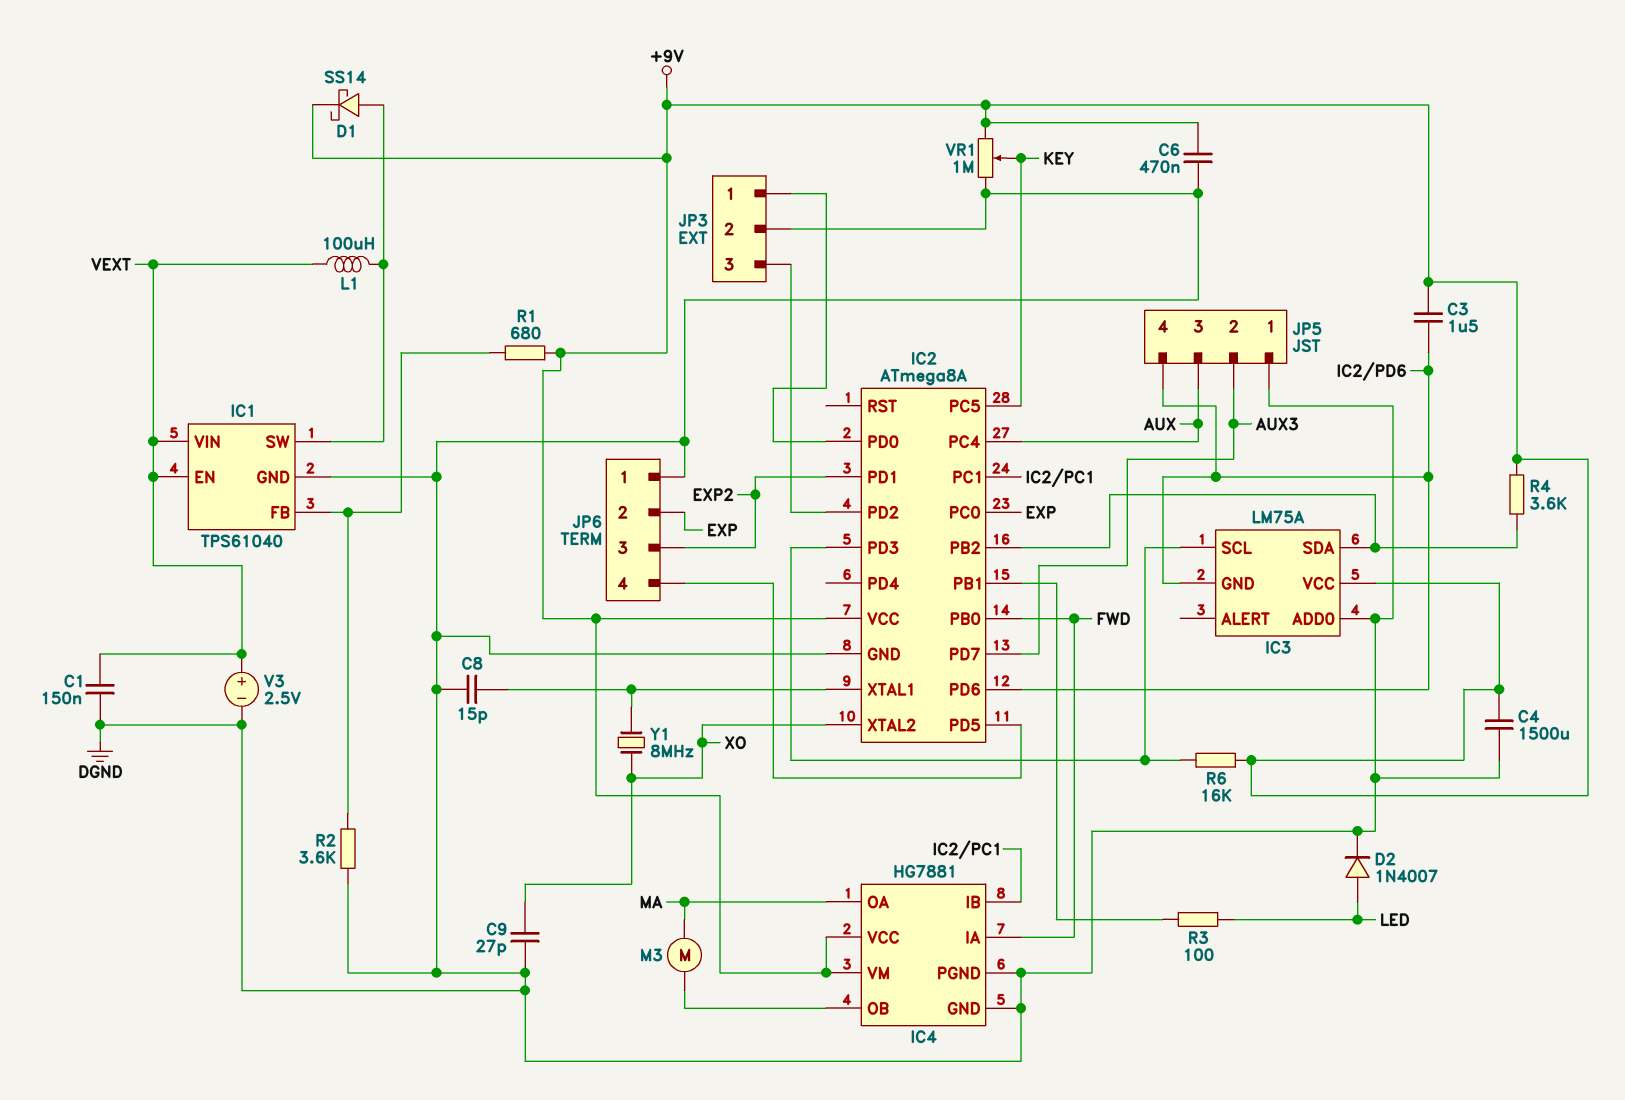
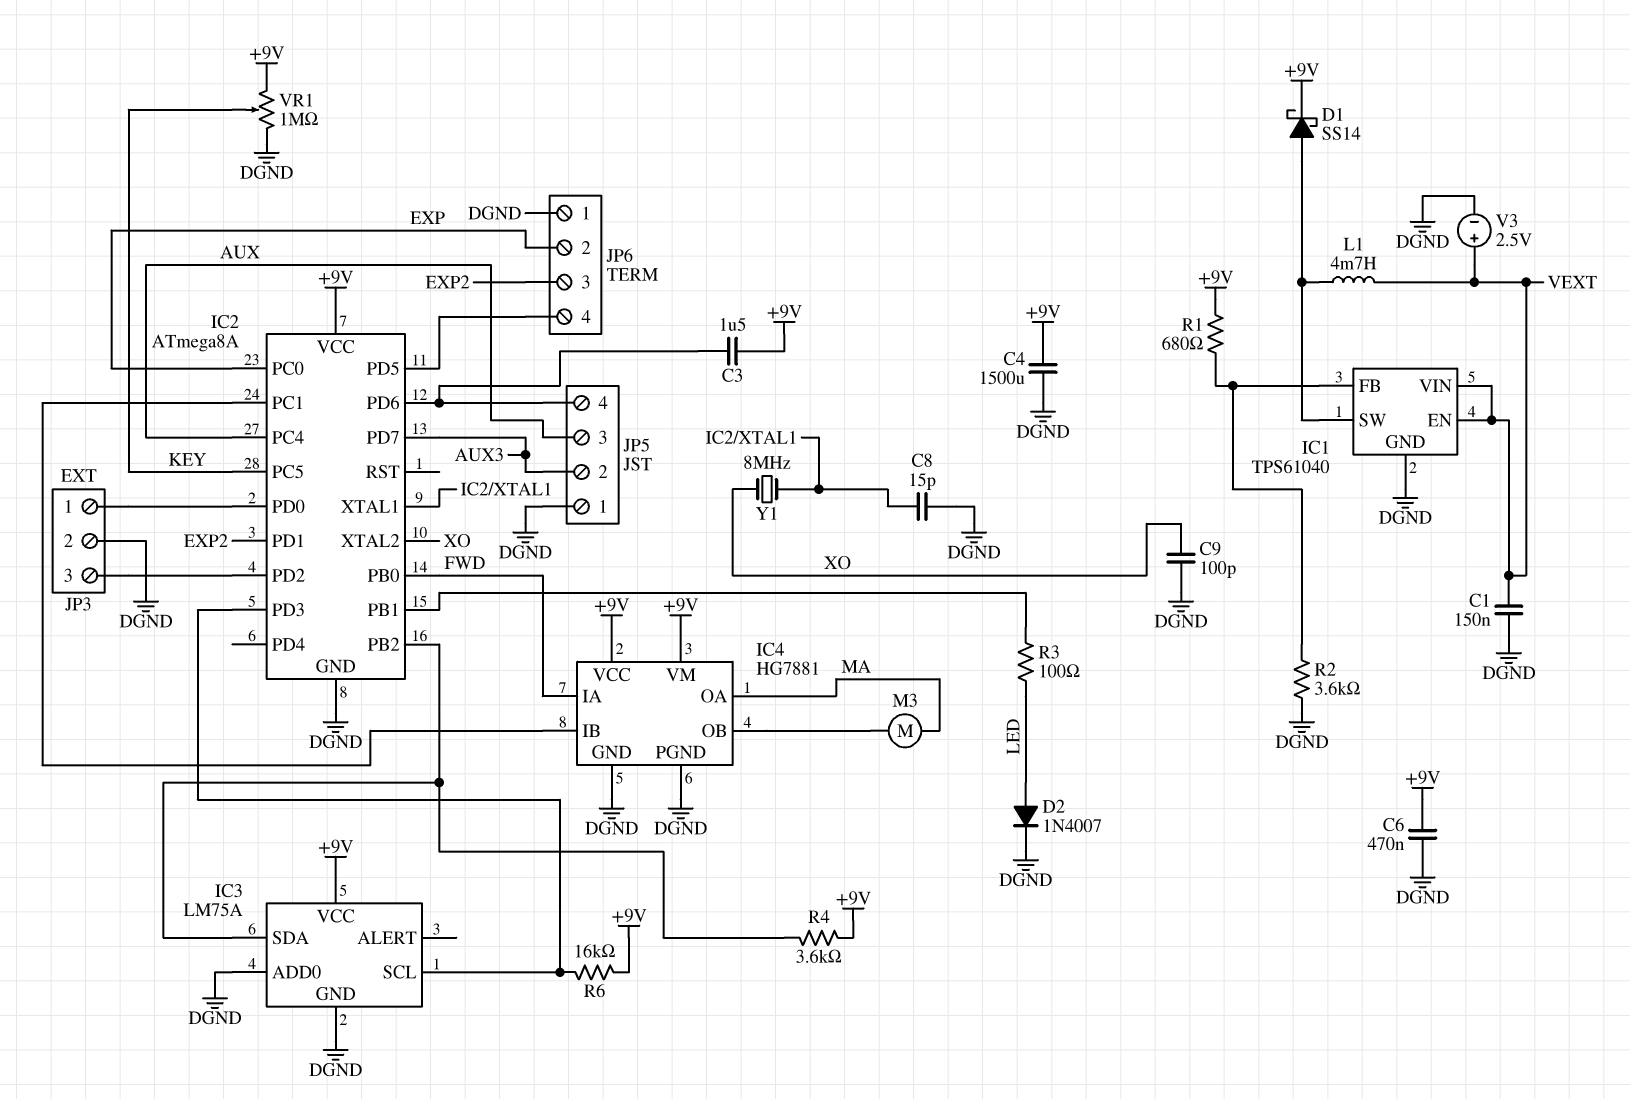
C9: 27pF (DGND, XO) -> 100pF (DGND, XO)
IC3 pin GND: IC2/PD6 -> DGND
L1: 100uH (IC1/SW, VEXT) -> 4.7mH (IC1/SW, VEXT)

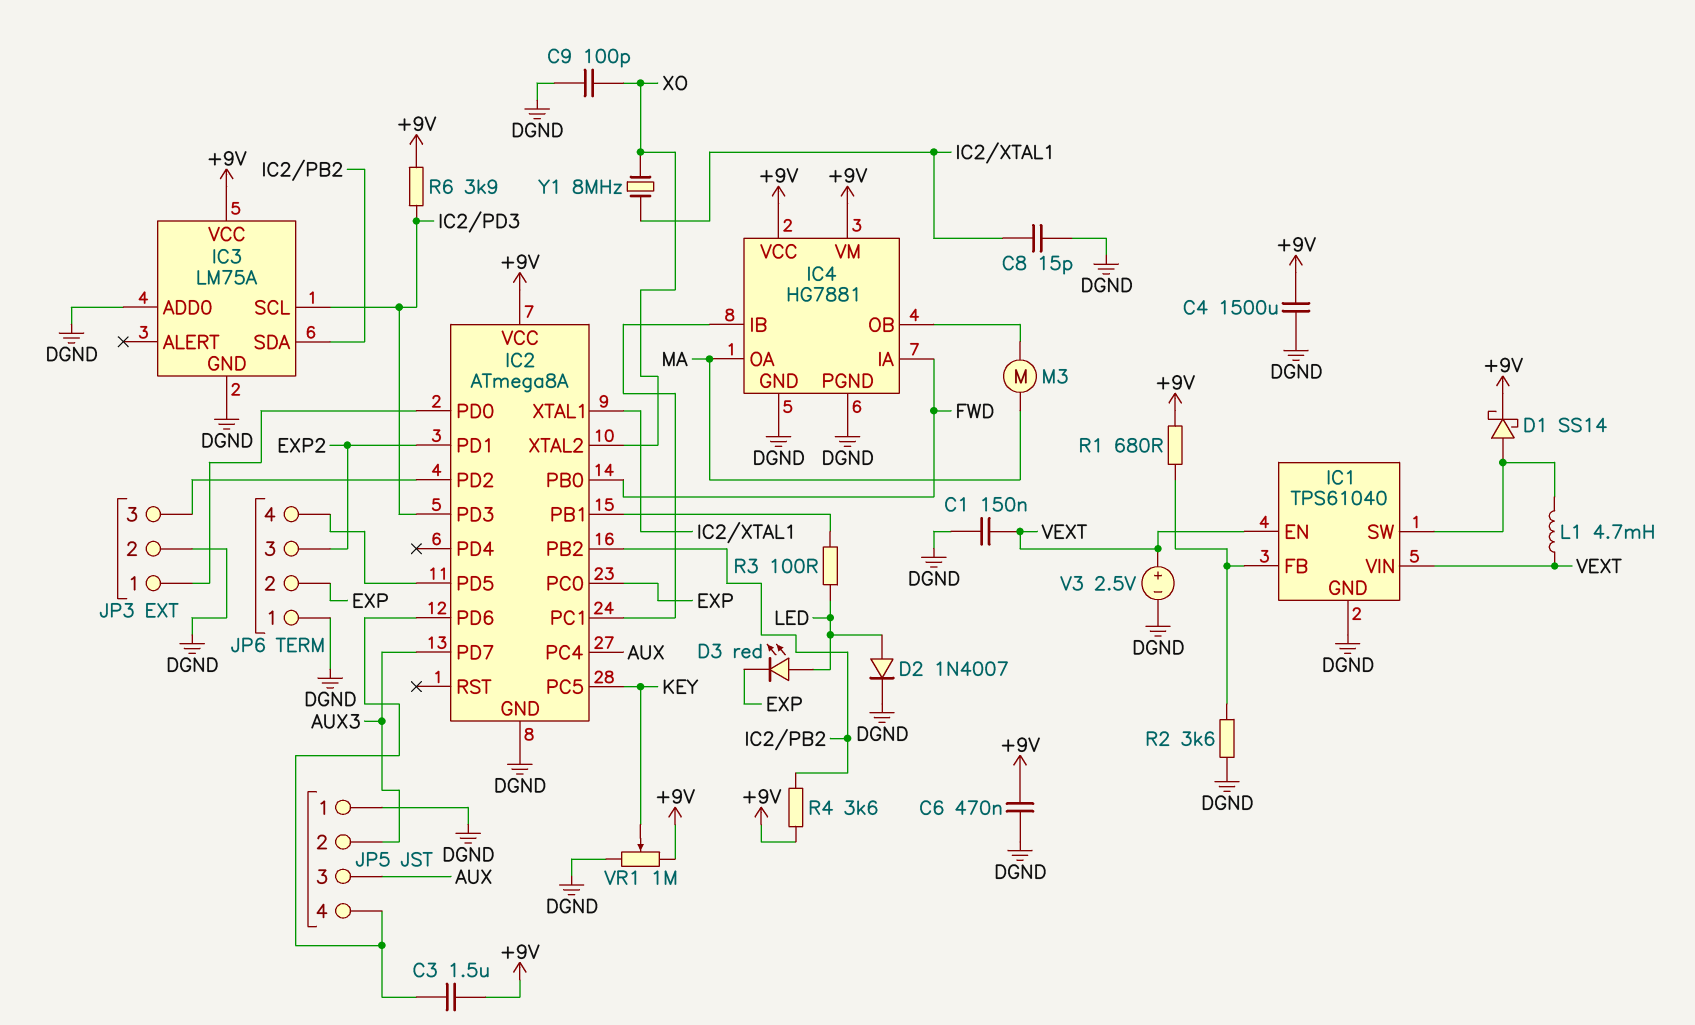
D3: none -> LED red (A LED, K EXP)
R6: 16k (+9V, IC2/PD3) -> 3.9k (+9V, IC2/PD3)

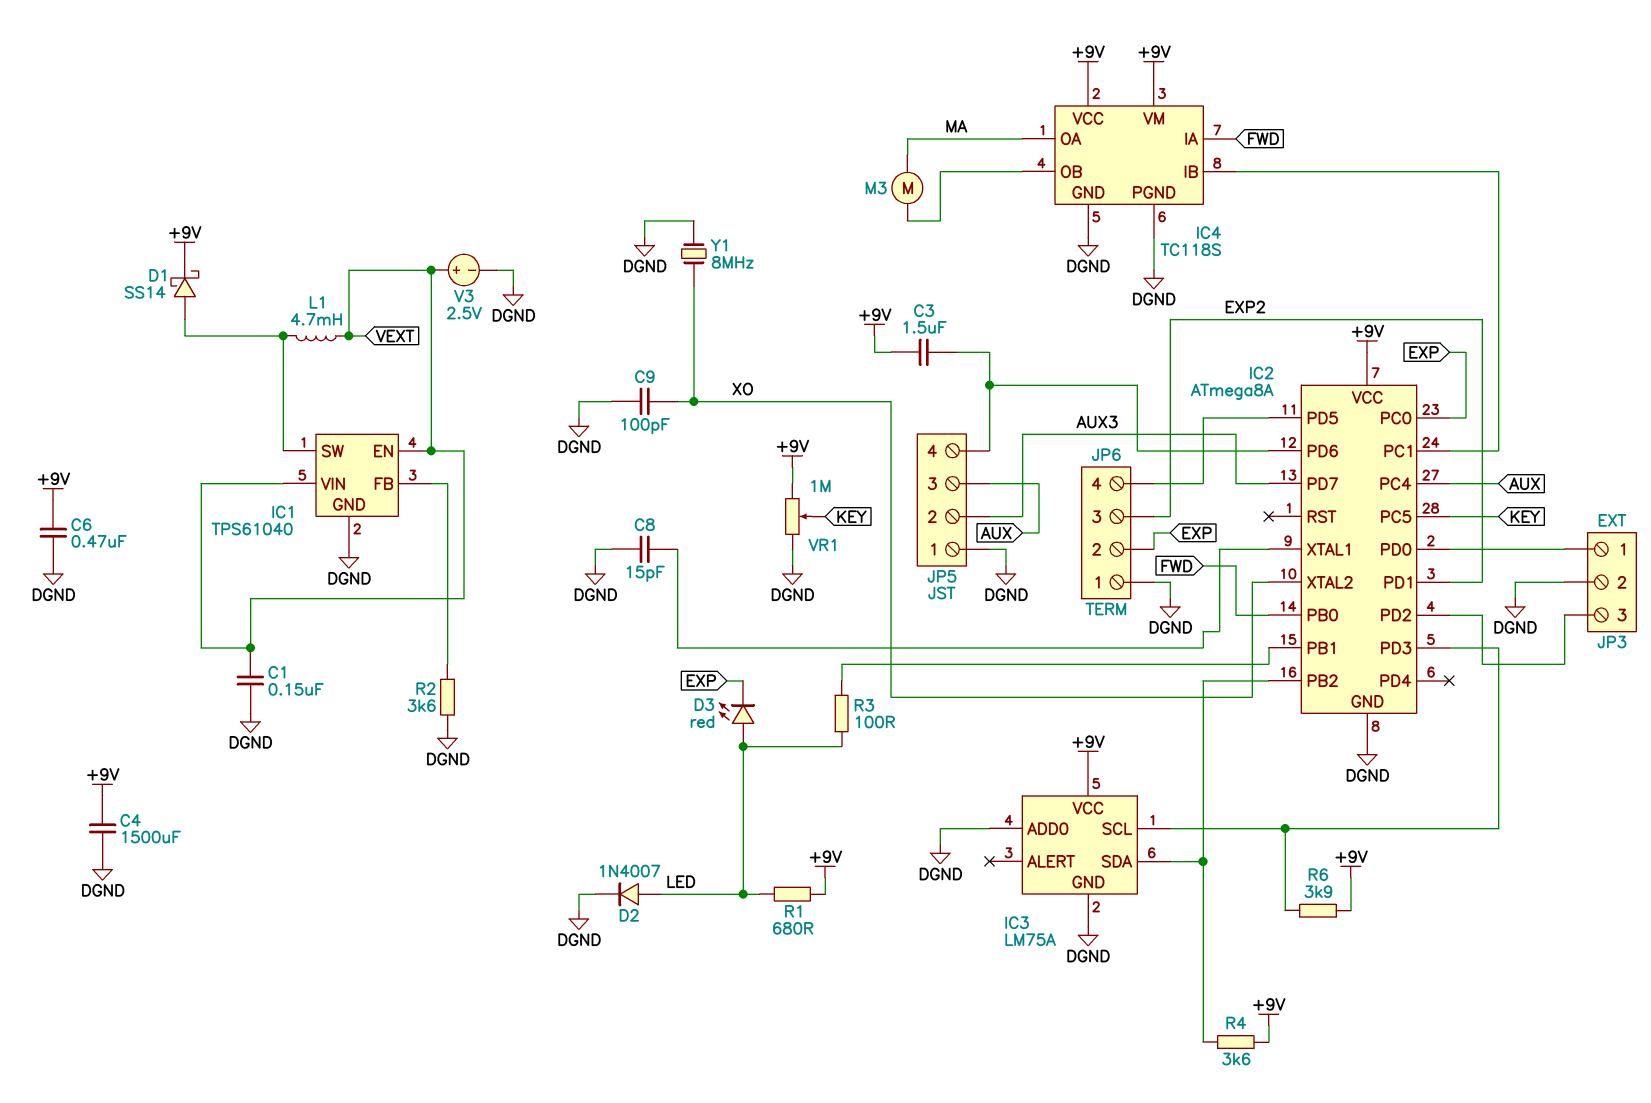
IC4: HG7881 -> TC118S
R1: 680 (+9V, IC1/FB) -> 680 (+9V, LED)
Y1: 8MHz (IC2/XTAL1, XO) -> 8MHz (DGND, XO)

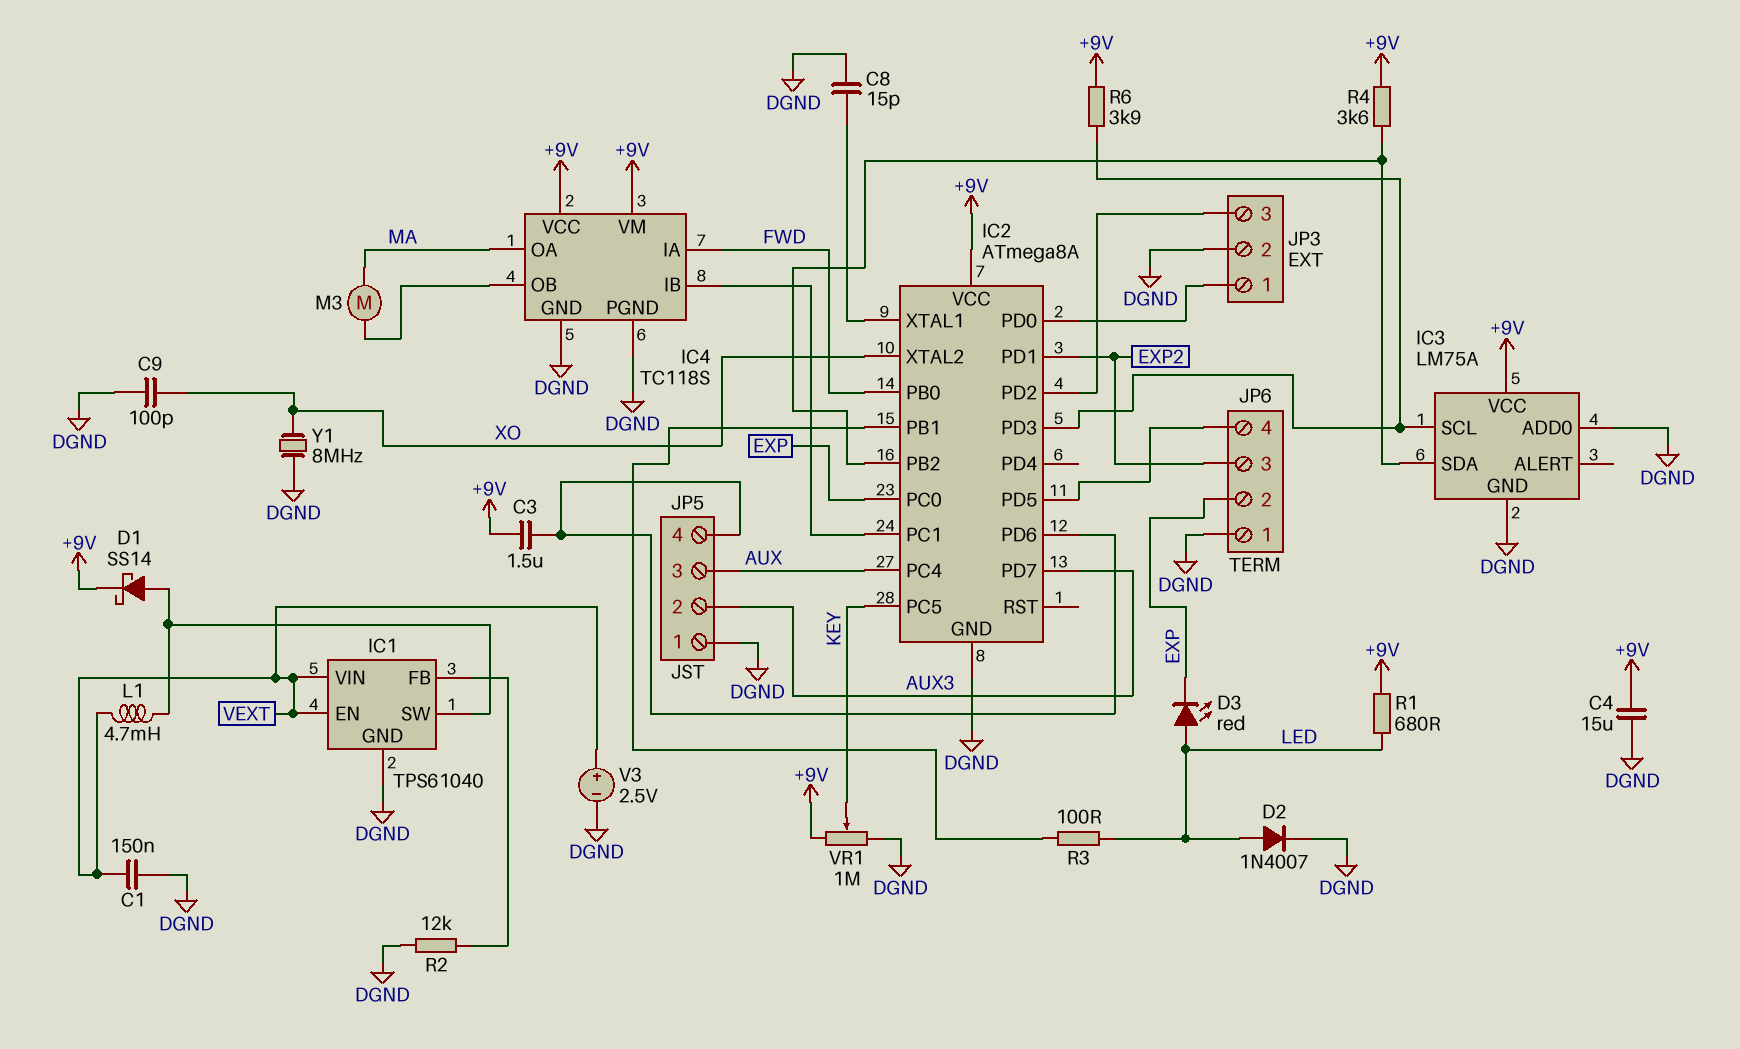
C4: 1500uF (+9V, DGND) -> 15uF (+9V, DGND)
C6: 470nF (+9V, DGND) -> none
R2: 3.6k (DGND, IC1/FB) -> 12k (DGND, IC1/FB)

